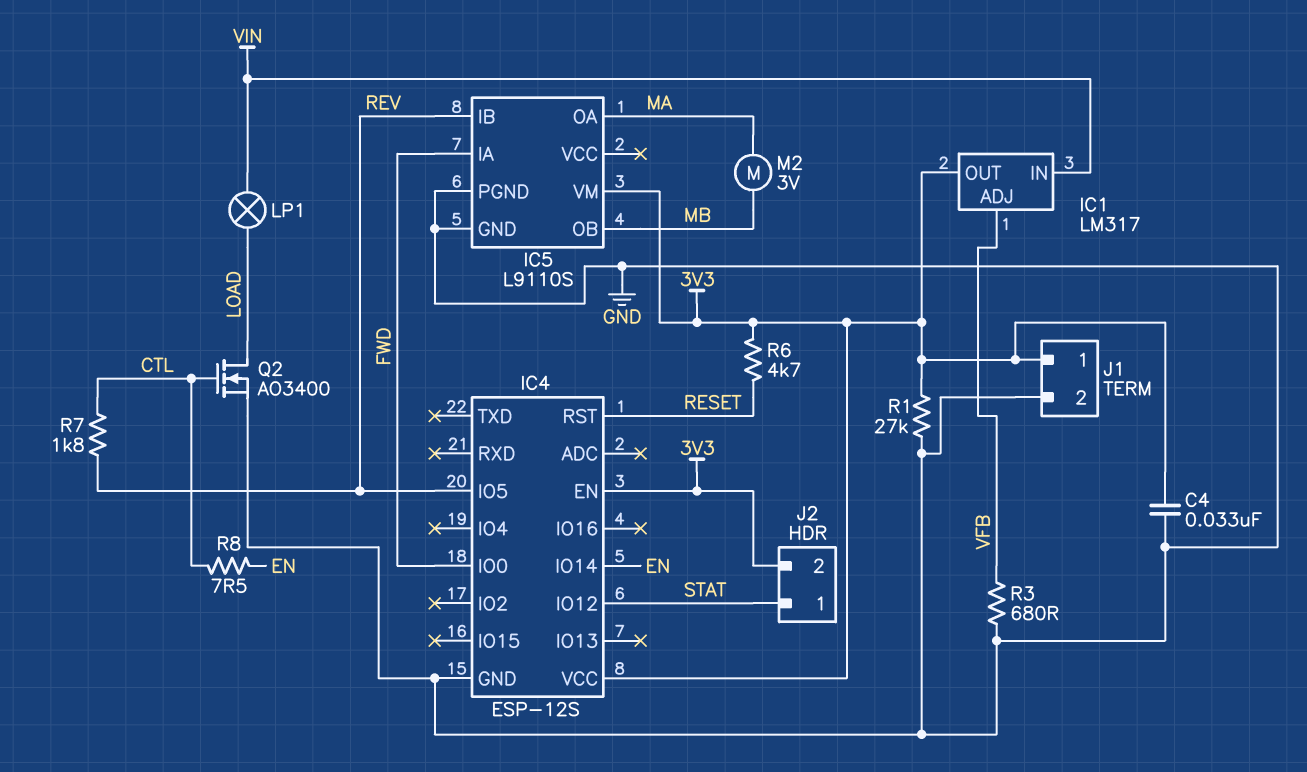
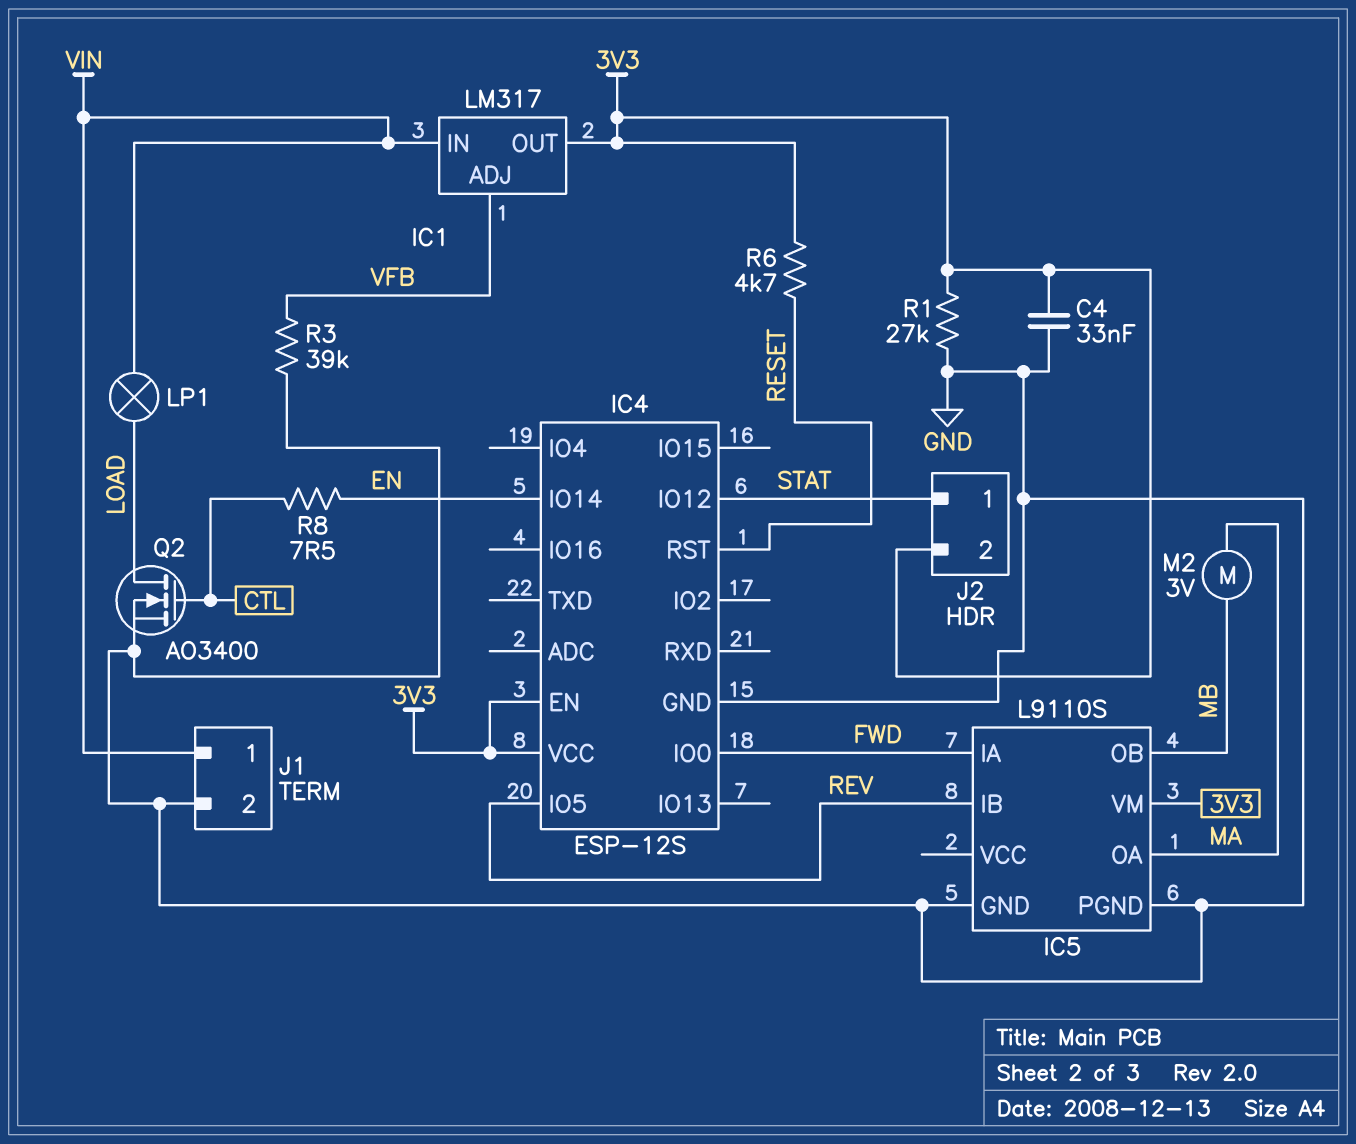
J1 pin 1: 3V3 -> VIN
R3: 680 (GND, VFB) -> 39k (GND, VFB)
R7: 1.8k (CTL, REV) -> none

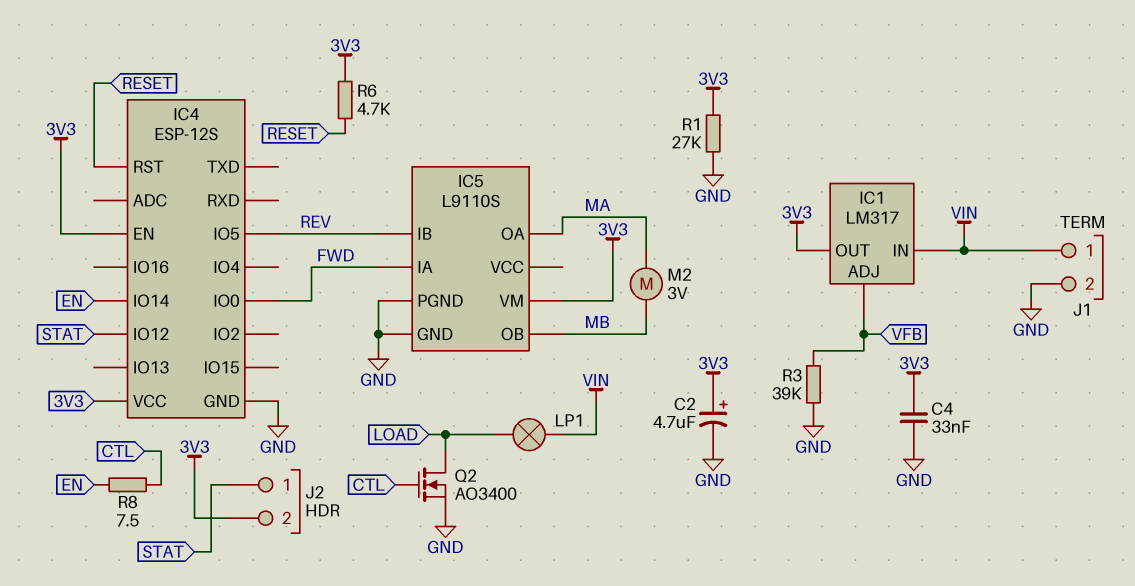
C2: none -> 4.7uF (plus 3V3, minus GND)

